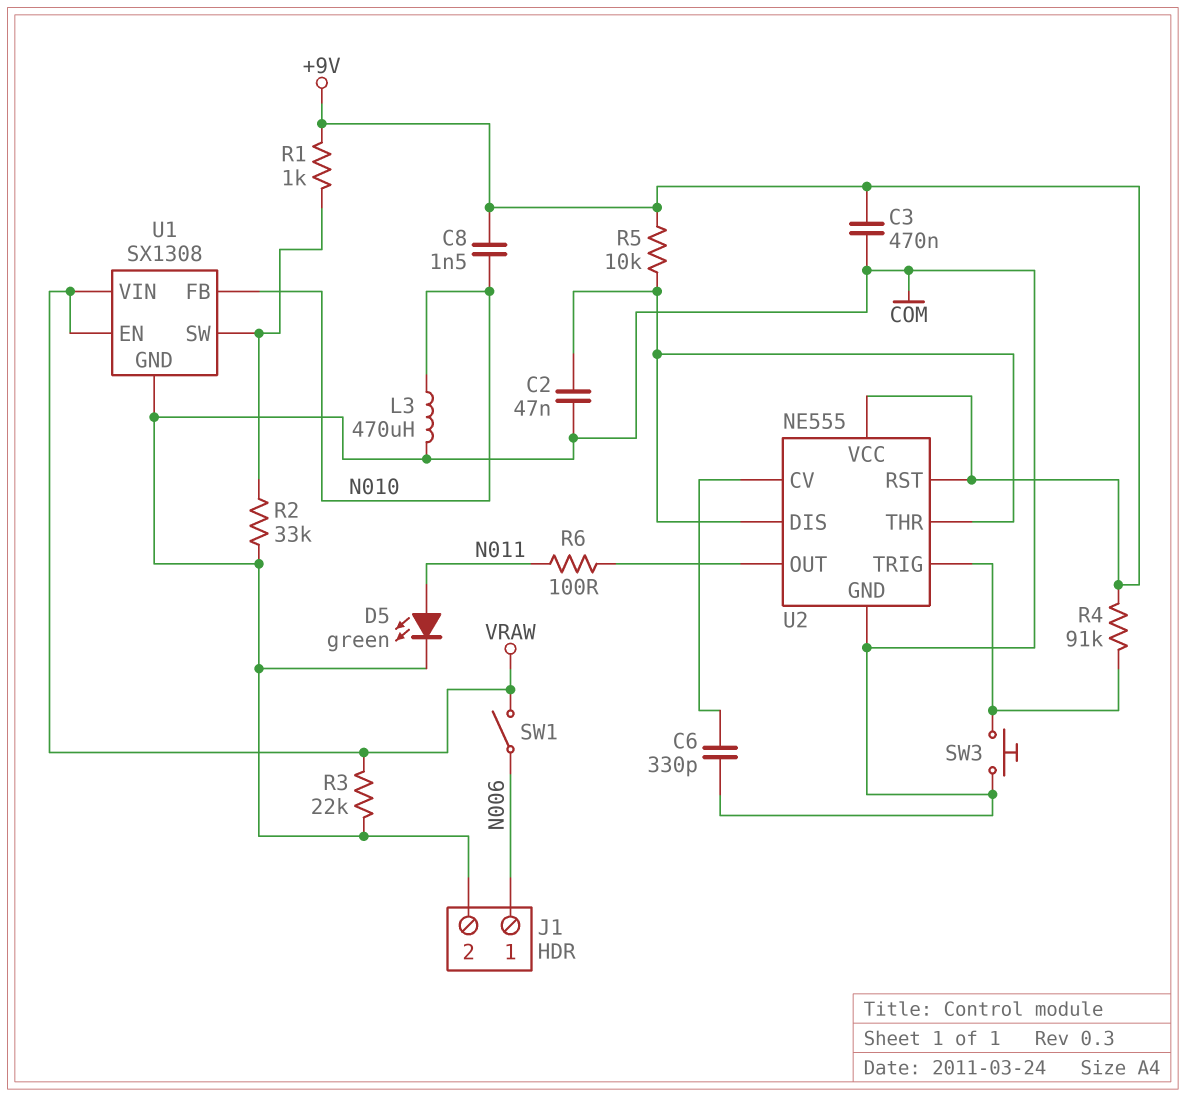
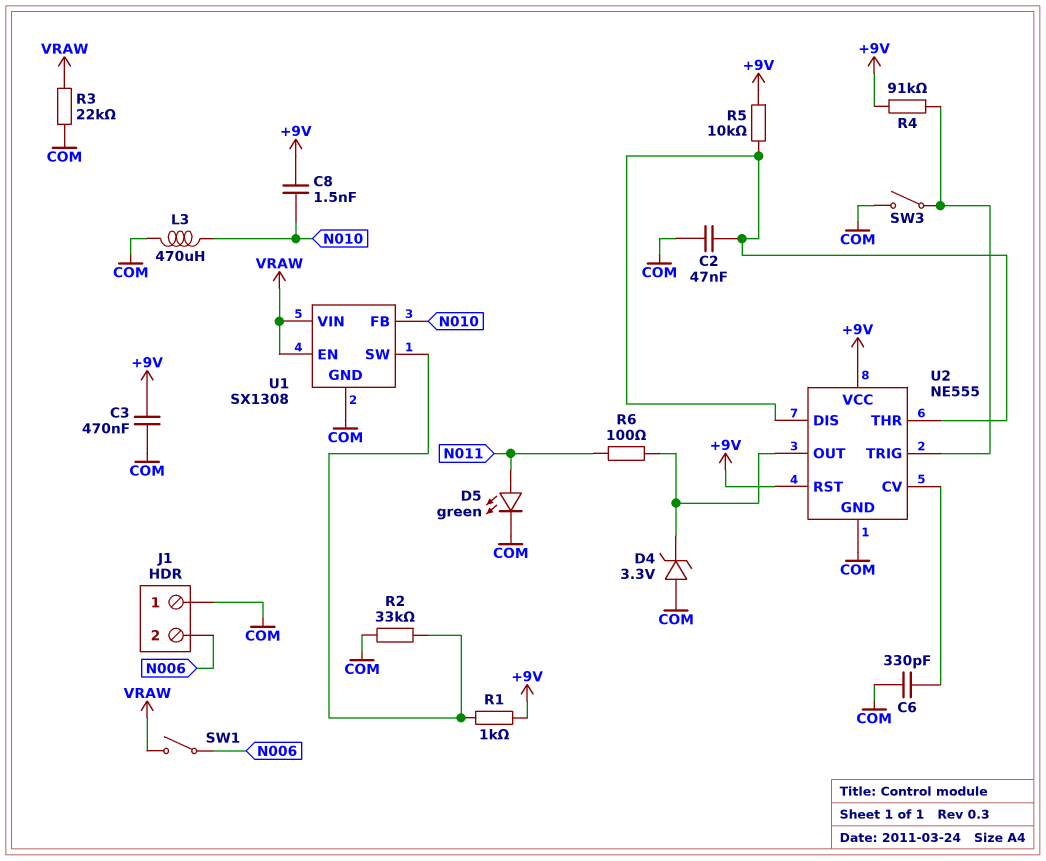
D4: none -> zener 3.3V (A COM, K U2/OUT)
J1 pin 1: N006 -> COM
J1 pin 2: COM -> N006
SW3: button (COM, U2/TRIG) -> switch (COM, U2/TRIG)

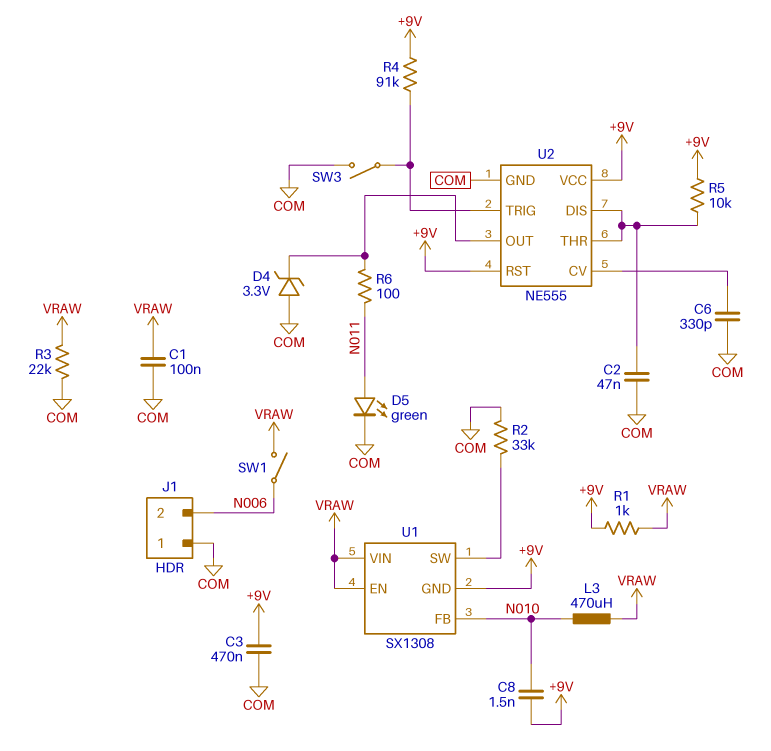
C1: none -> 100nF (COM, VRAW)
L3: 470uH (COM, N010) -> 470uH (N010, VRAW)
R1: 1k (+9V, U1/SW) -> 1k (+9V, VRAW)
U1 pin GND: COM -> +9V

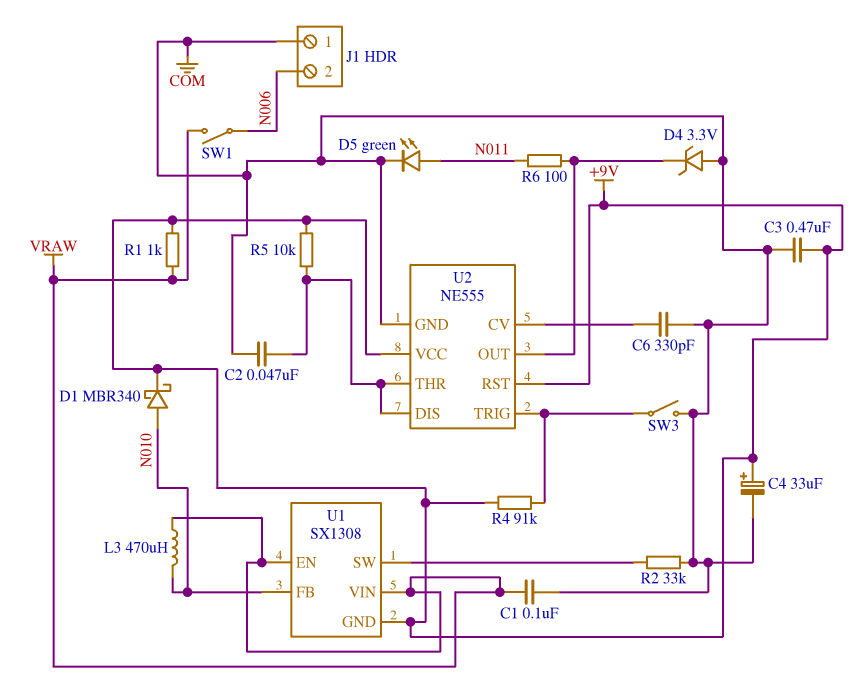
C4: none -> 33uF (plus +9V, minus COM)
C8: 1.5nF (+9V, N010) -> none
D1: none -> schottky MBR340 (A N010, K +9V)
R3: 22k (COM, VRAW) -> none

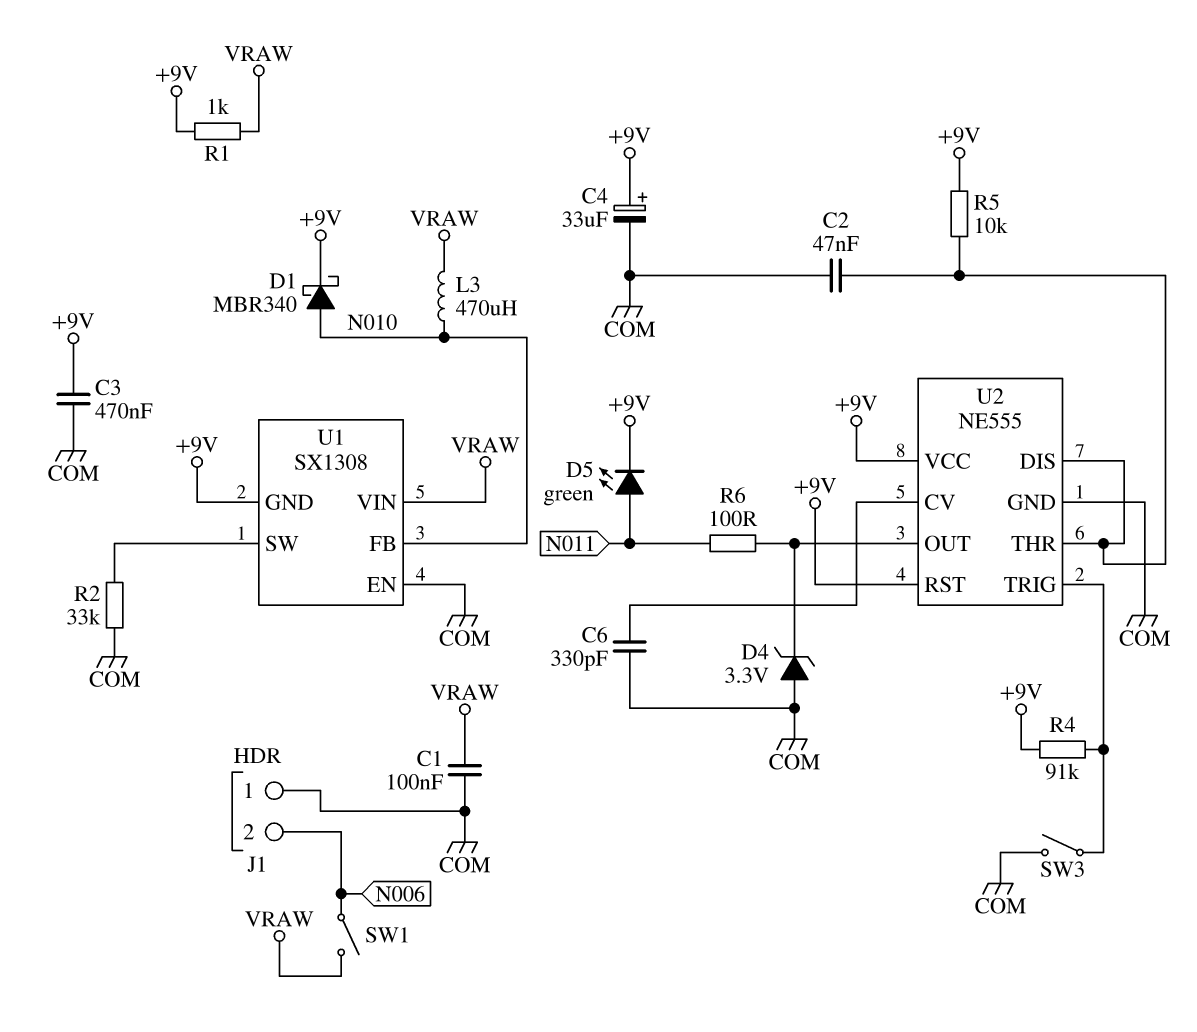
D5: LED green (A N011, K COM) -> LED green (A N011, K +9V)
U1 pin EN: VRAW -> COM

